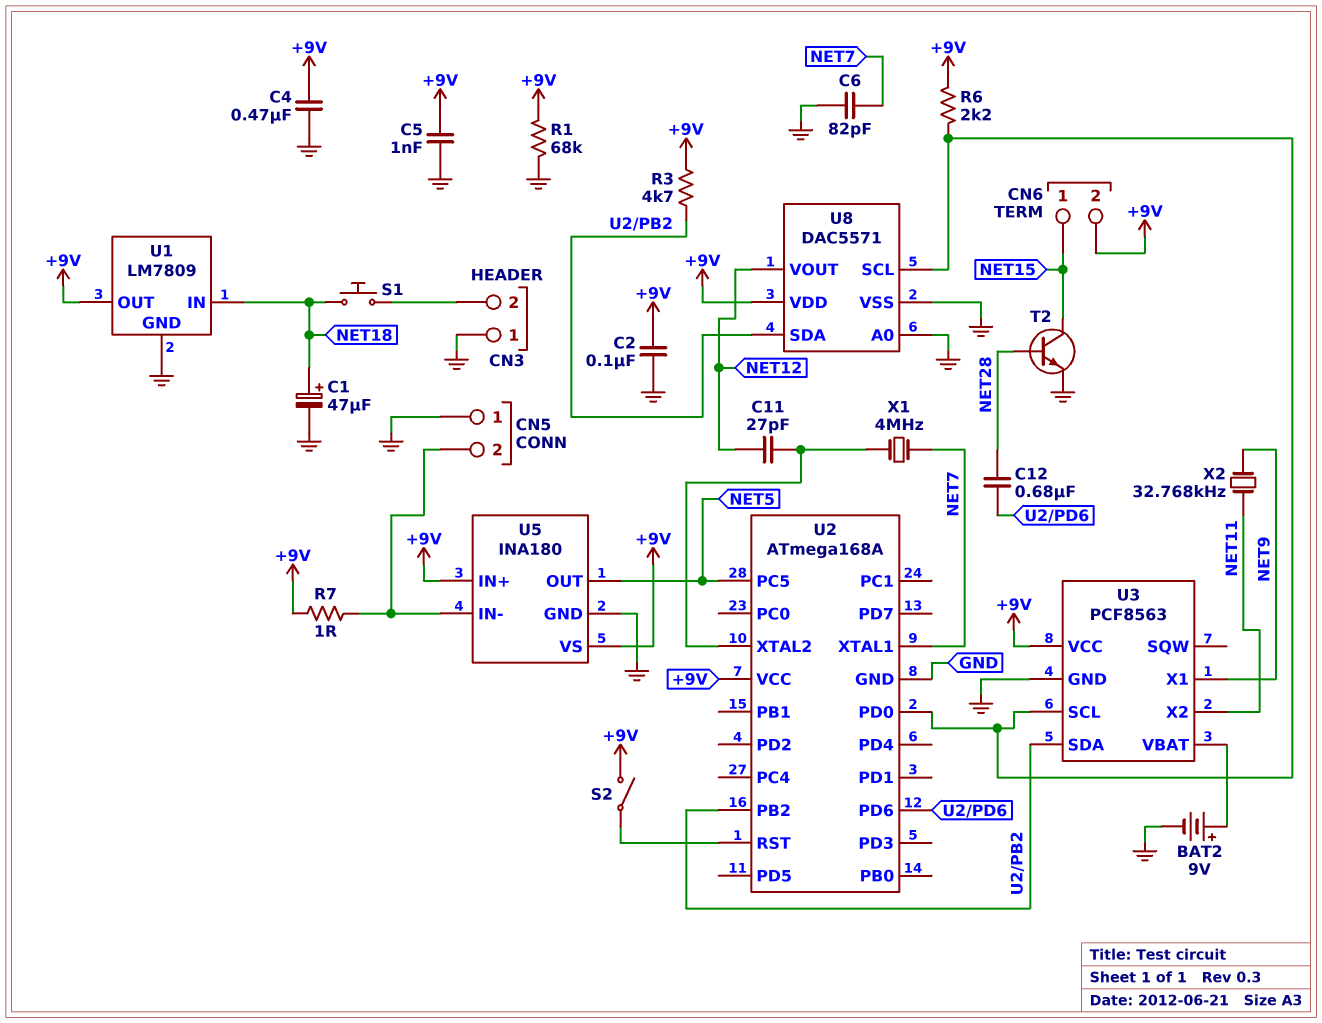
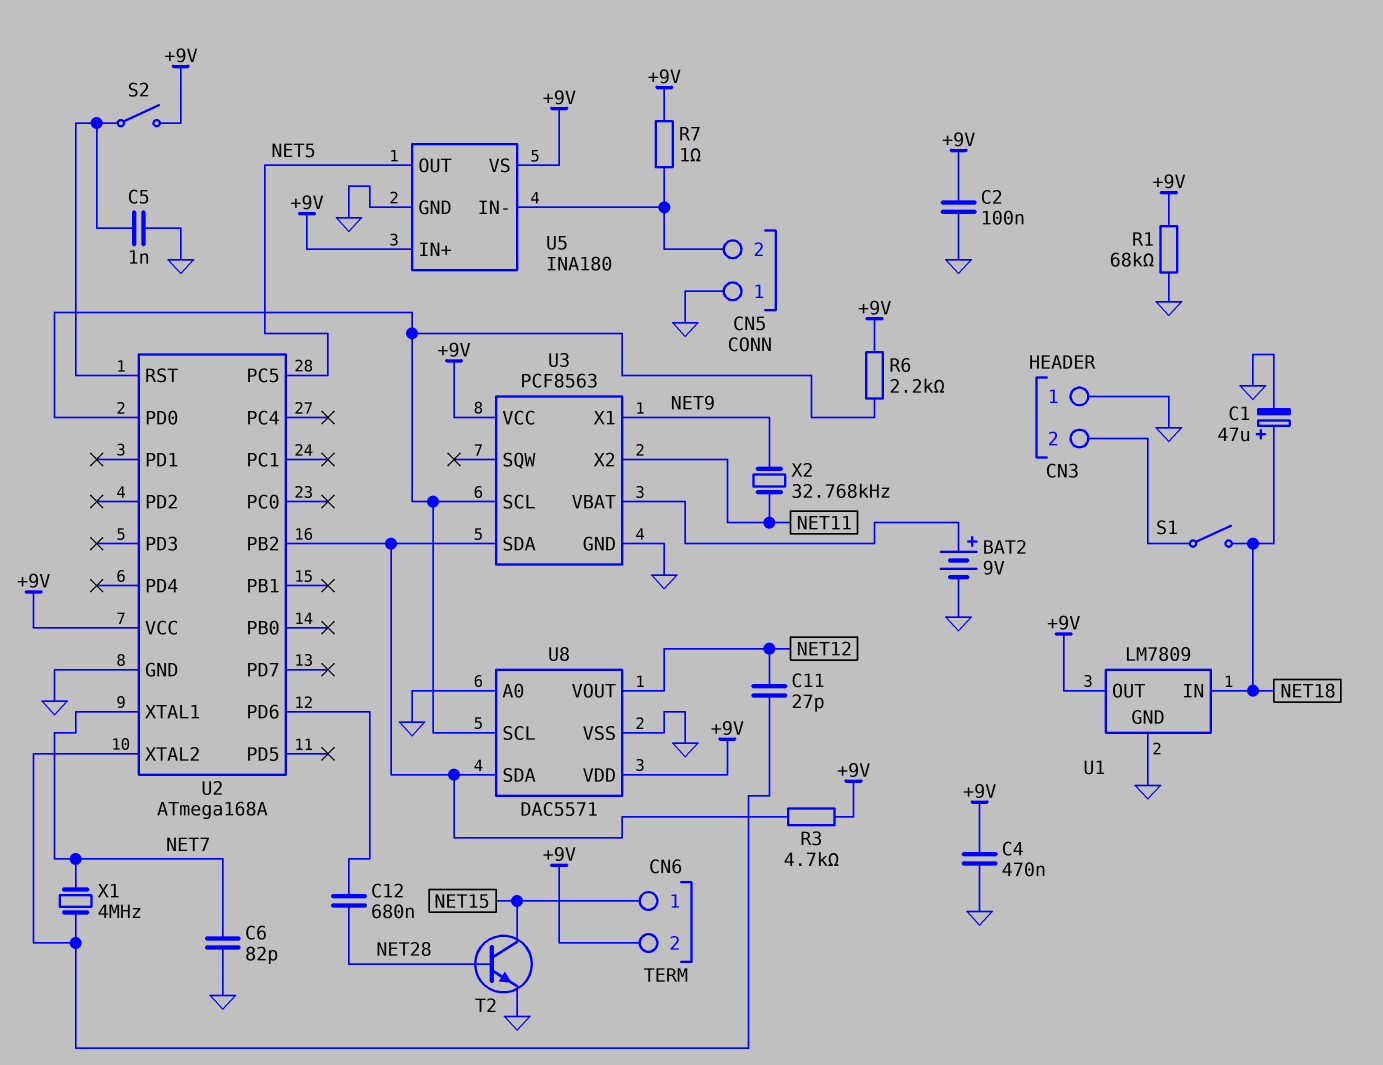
C5: 1nF (+9V, GND) -> 1nF (GND, U2/RST)
S1: button (CN3/2, NET18) -> switch (CN3/2, NET18)

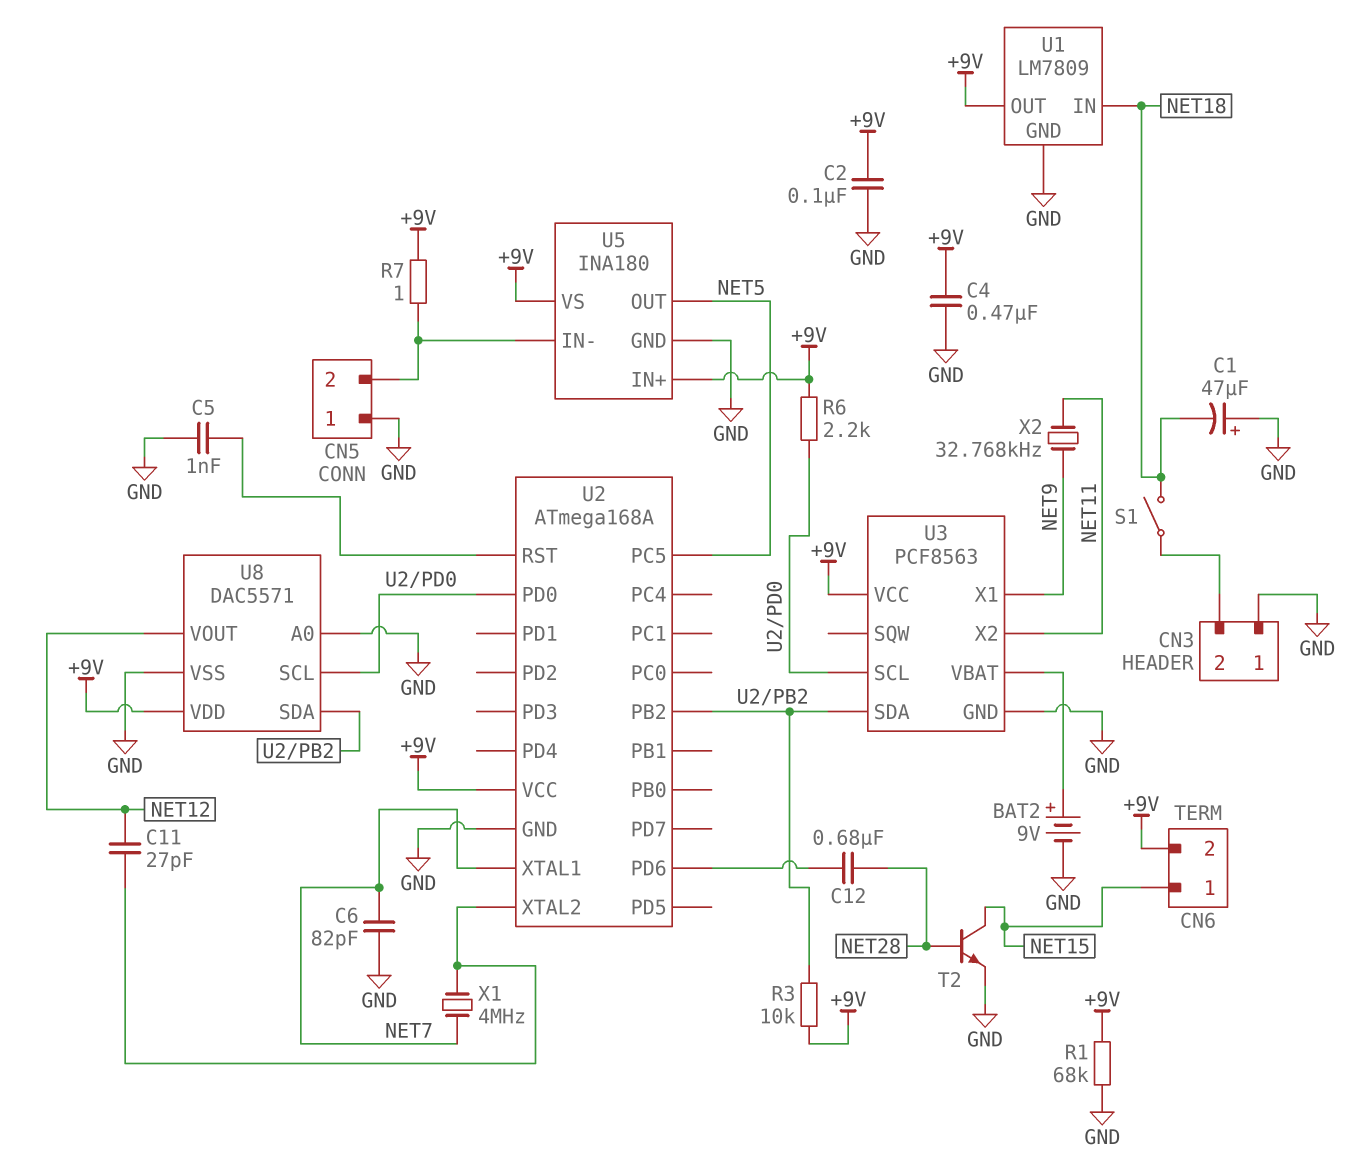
C1: 47uF (plus NET18, minus GND) -> 47uF (plus GND, minus NET18)
R3: 4.7k (+9V, U2/PB2) -> 10k (+9V, U2/PB2)
S2: switch (+9V, U2/RST) -> none

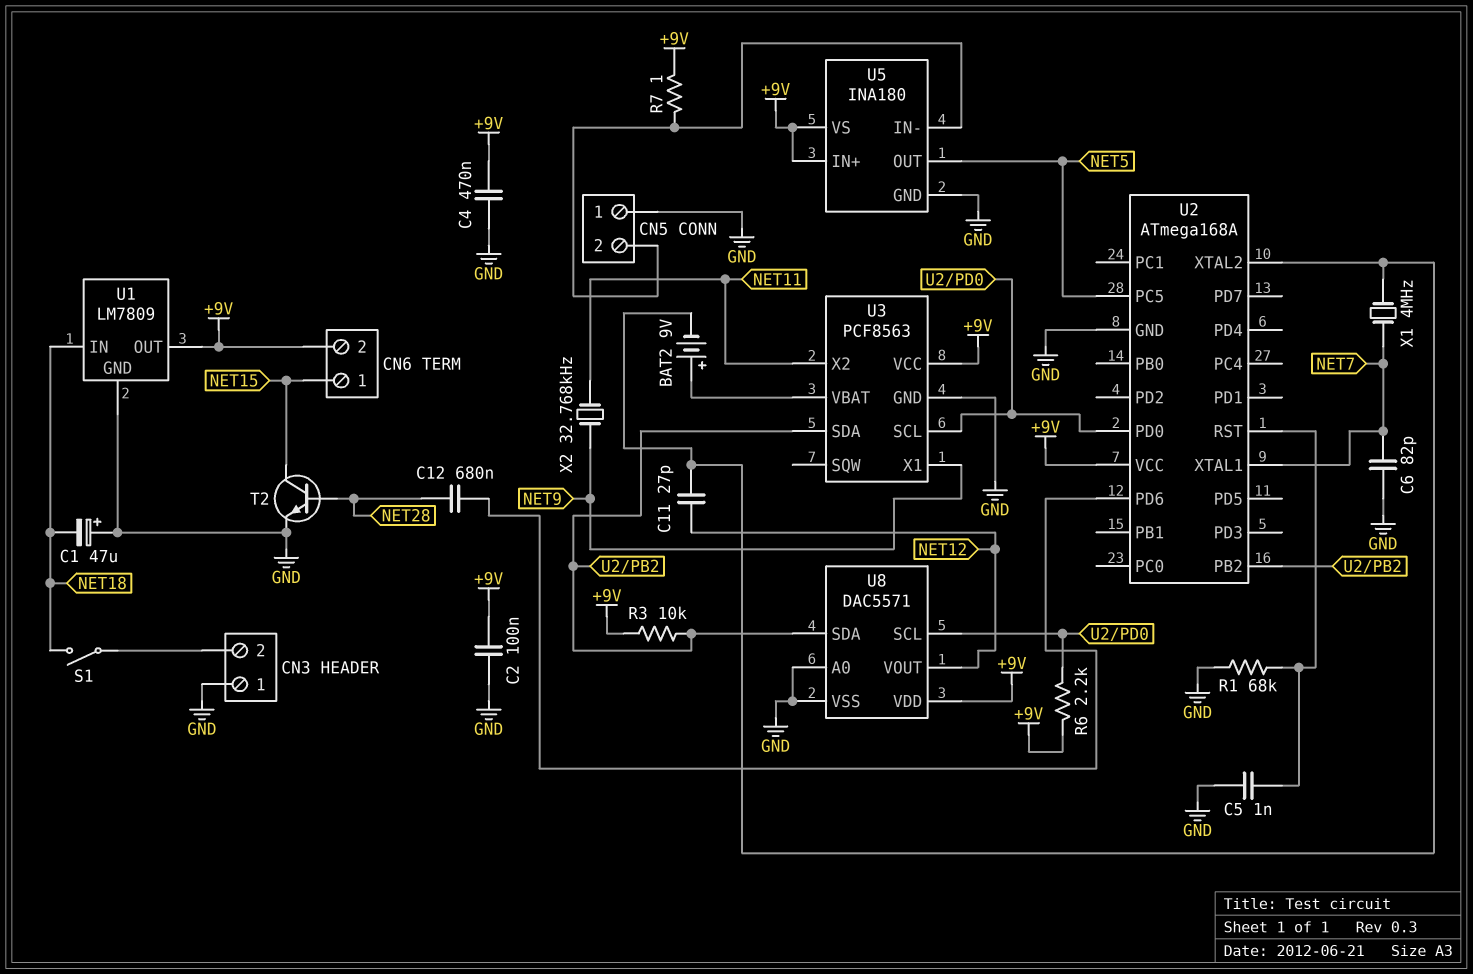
BAT2: 9V (plus U3/VBAT, minus GND) -> 9V (plus U3/VBAT, minus U2/XTAL2)
R1: 68k (+9V, GND) -> 68k (GND, U2/RST)

